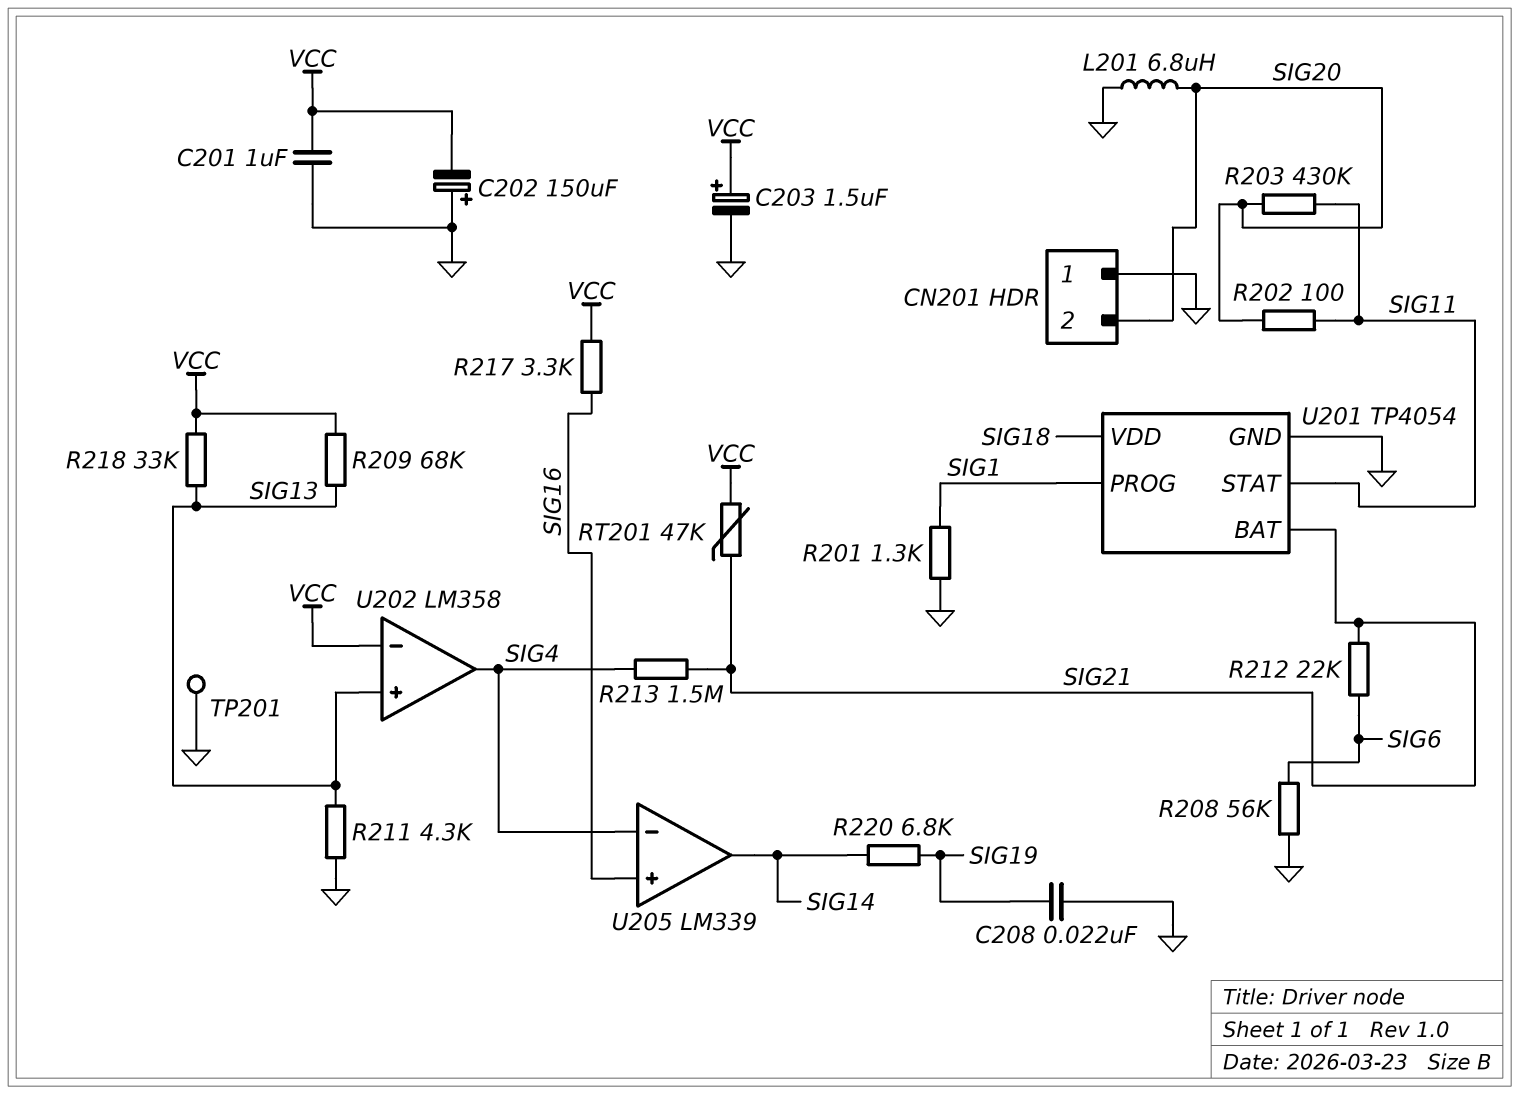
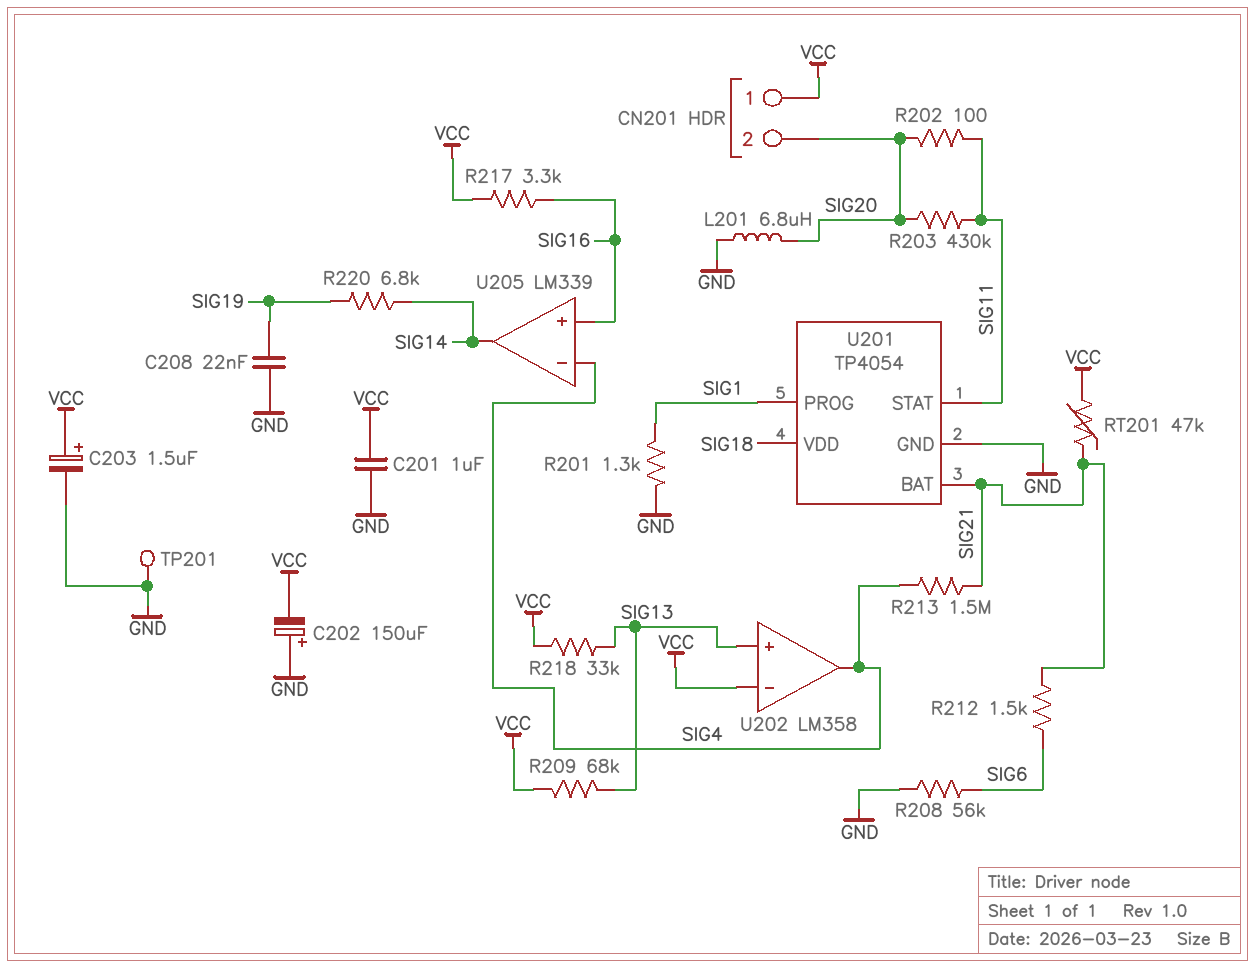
CN201 pin 1: GND -> VCC
R211: 4.3k (GND, SIG13) -> none
R212: 22k (SIG6, SIG21) -> 1.5k (SIG6, SIG21)

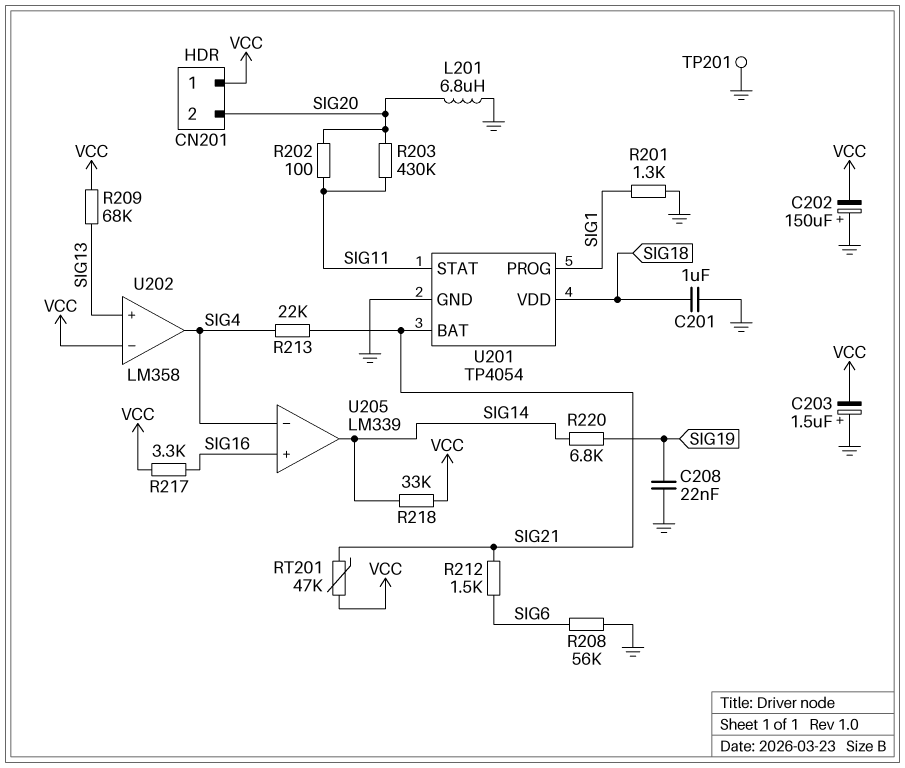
C201: 1uF (GND, VCC) -> 1uF (GND, SIG18)
C203: 1.5uF (plus VCC, minus GND) -> 1.5uF (plus GND, minus VCC)
R213: 1.5M (SIG4, SIG21) -> 22k (SIG4, SIG21)
R218: 33k (SIG13, VCC) -> 33k (SIG14, VCC)

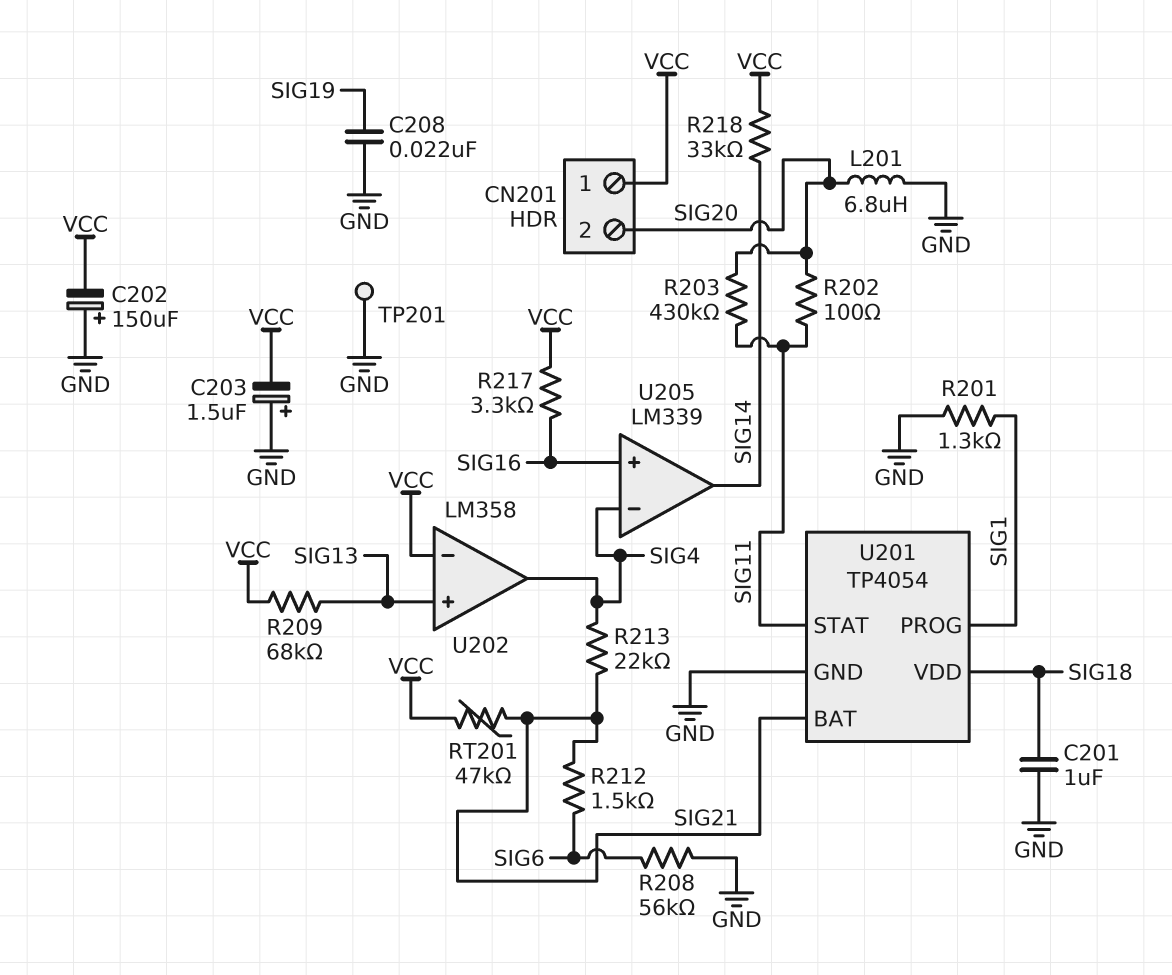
R220: 6.8k (SIG14, SIG19) -> none

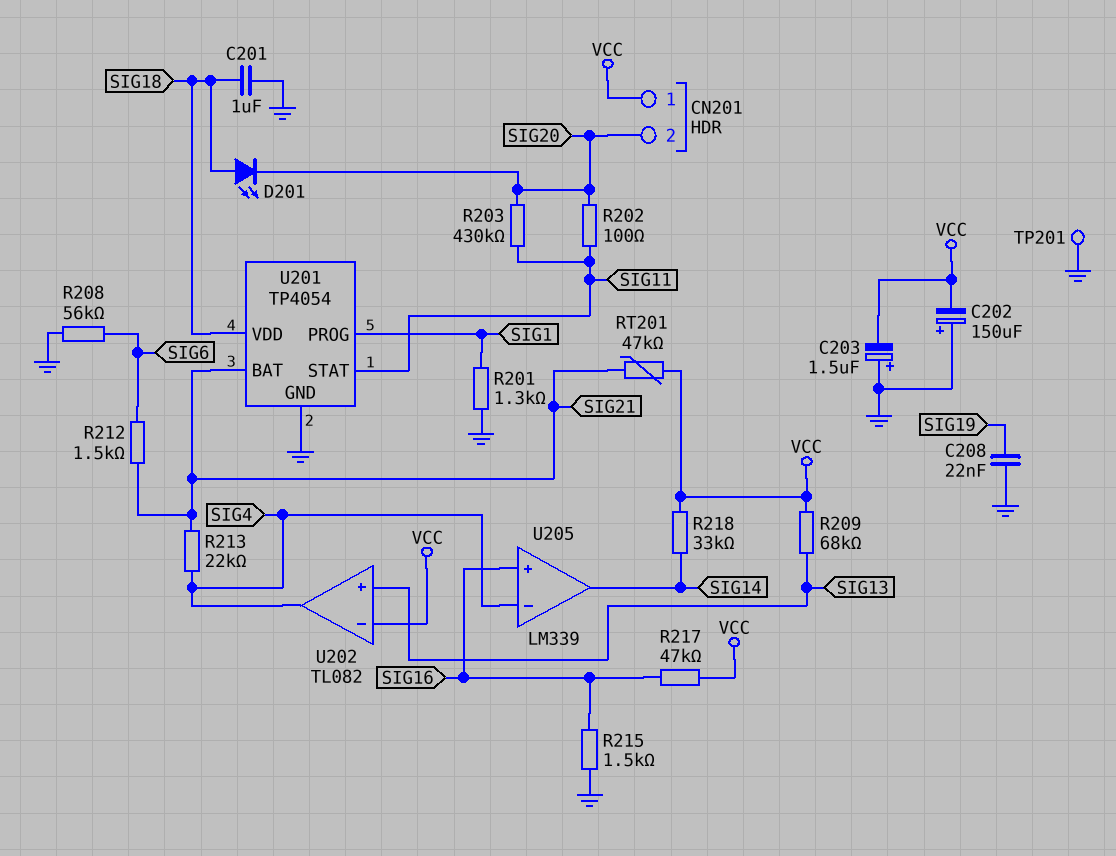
D201: none -> LED (A SIG18, K SIG20)
L201: 6.8uH (GND, SIG20) -> none
R215: none -> 1.5k (GND, SIG16)
R217: 3.3k (SIG16, VCC) -> 47k (SIG16, VCC)
U202: LM358 -> TL082

